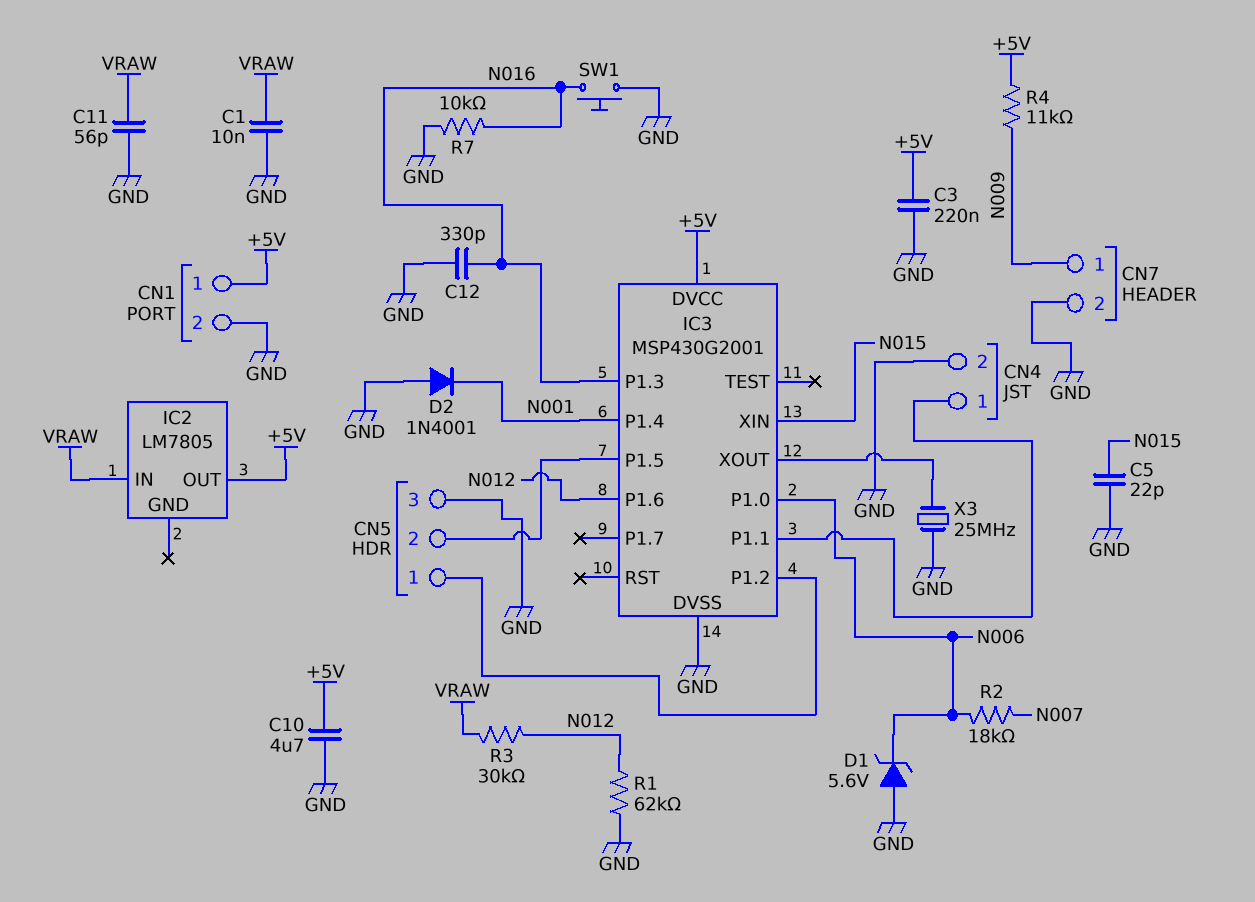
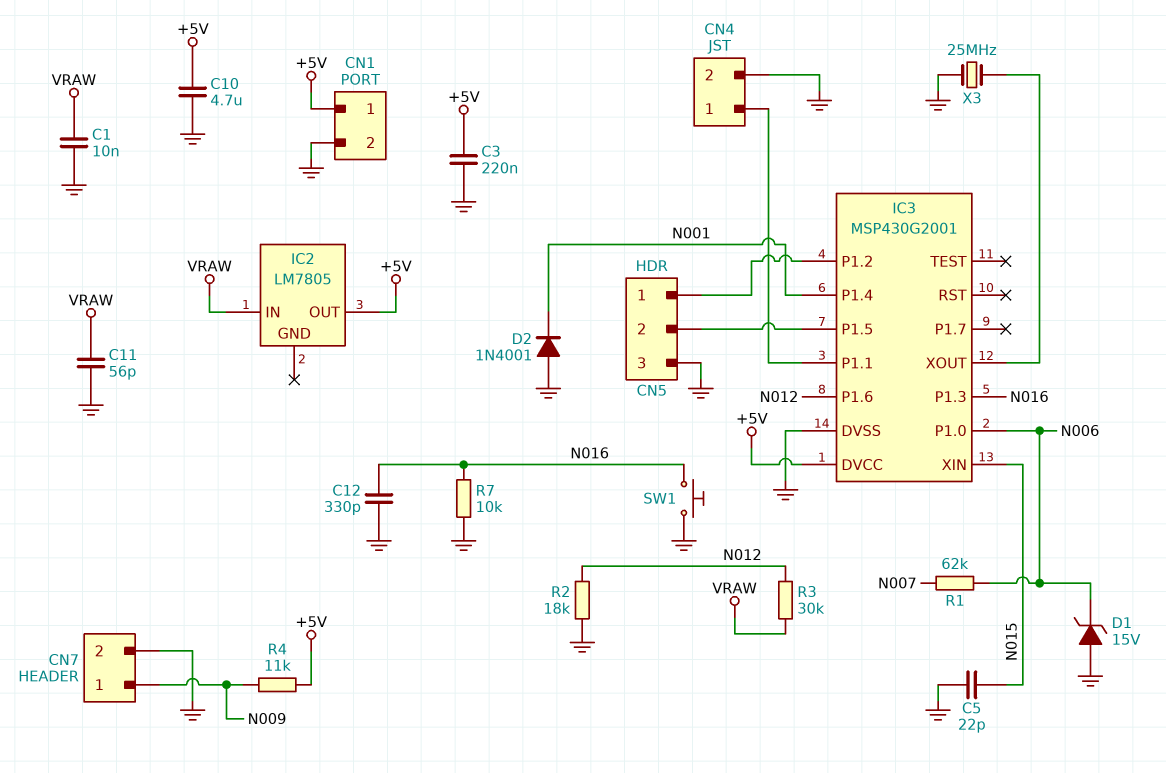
D1: zener 5.6V (A GND, K N006) -> zener 15V (A GND, K N006)
R1: 62k (GND, N012) -> 62k (N006, N007)
R2: 18k (N006, N007) -> 18k (GND, N012)

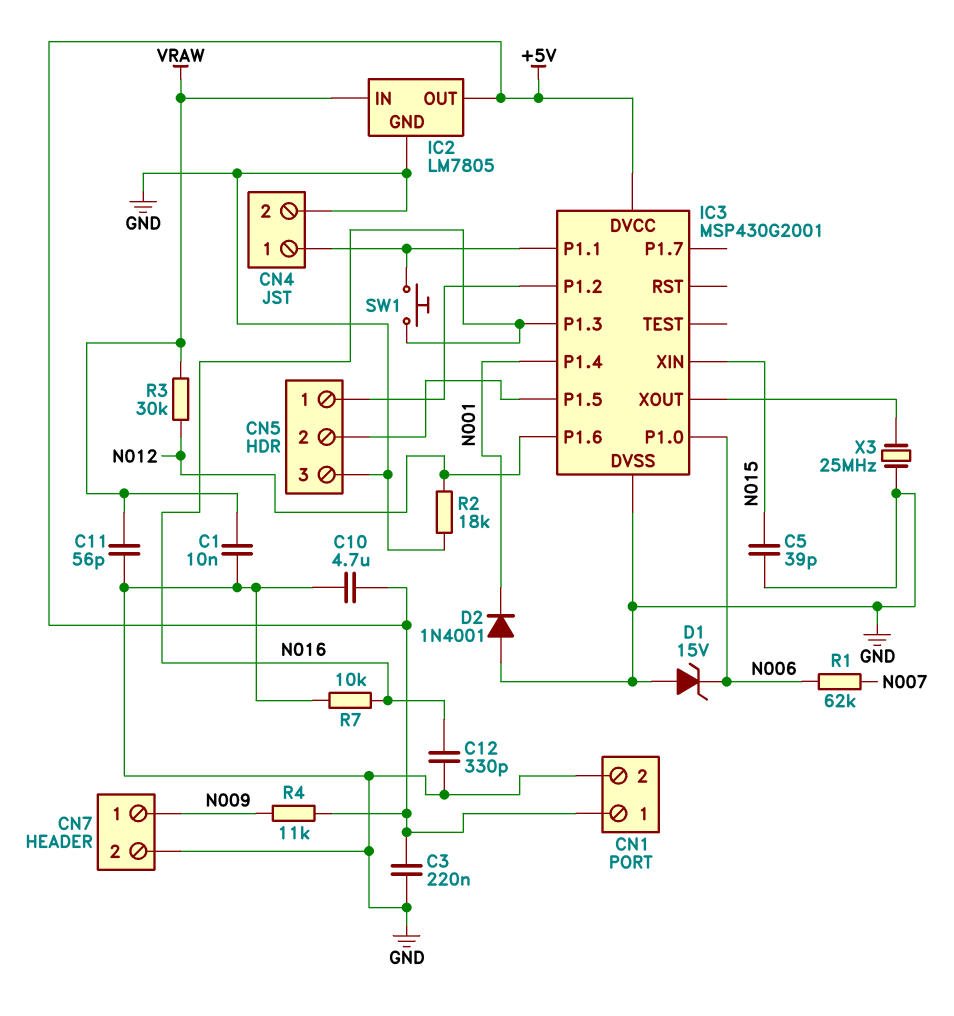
C5: 22pF (GND, N015) -> 39pF (GND, N015)
IC2 pin GND: none -> GND
SW1: button (GND, N016) -> button (CN4/1, N016)

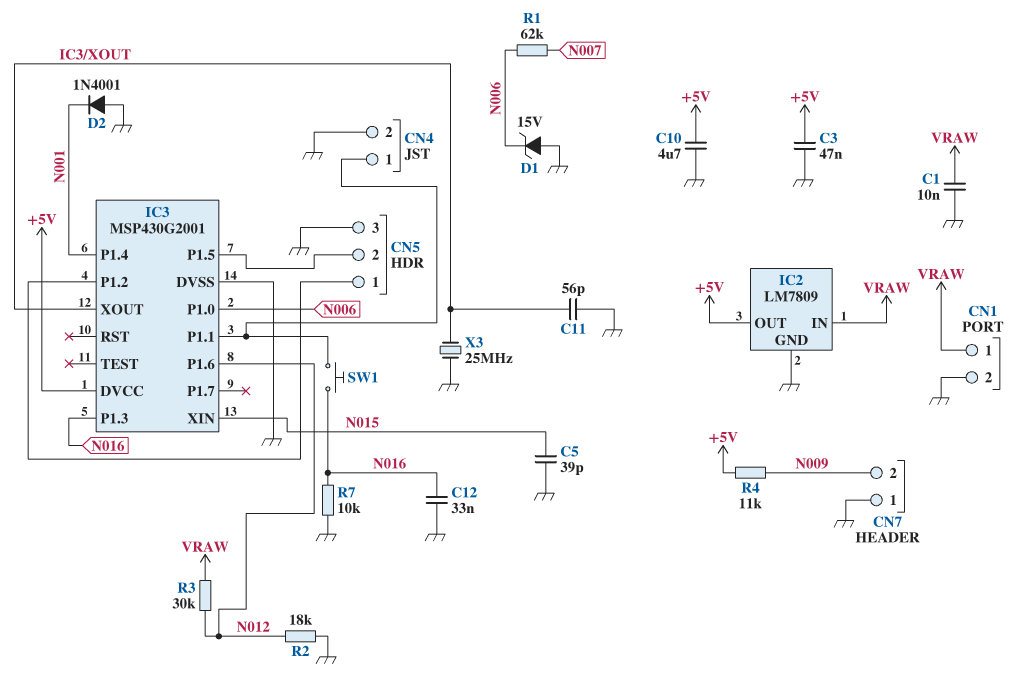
C3: 220nF (+5V, GND) -> 47nF (+5V, GND)
C11: 56pF (GND, VRAW) -> 56pF (GND, IC3/XOUT)
C12: 330pF (GND, N016) -> 33nF (GND, N016)
CN1 pin 1: +5V -> VRAW
CN7 pin 1: N009 -> GND
CN7 pin 2: GND -> N009
IC2: LM7805 -> LM7809

